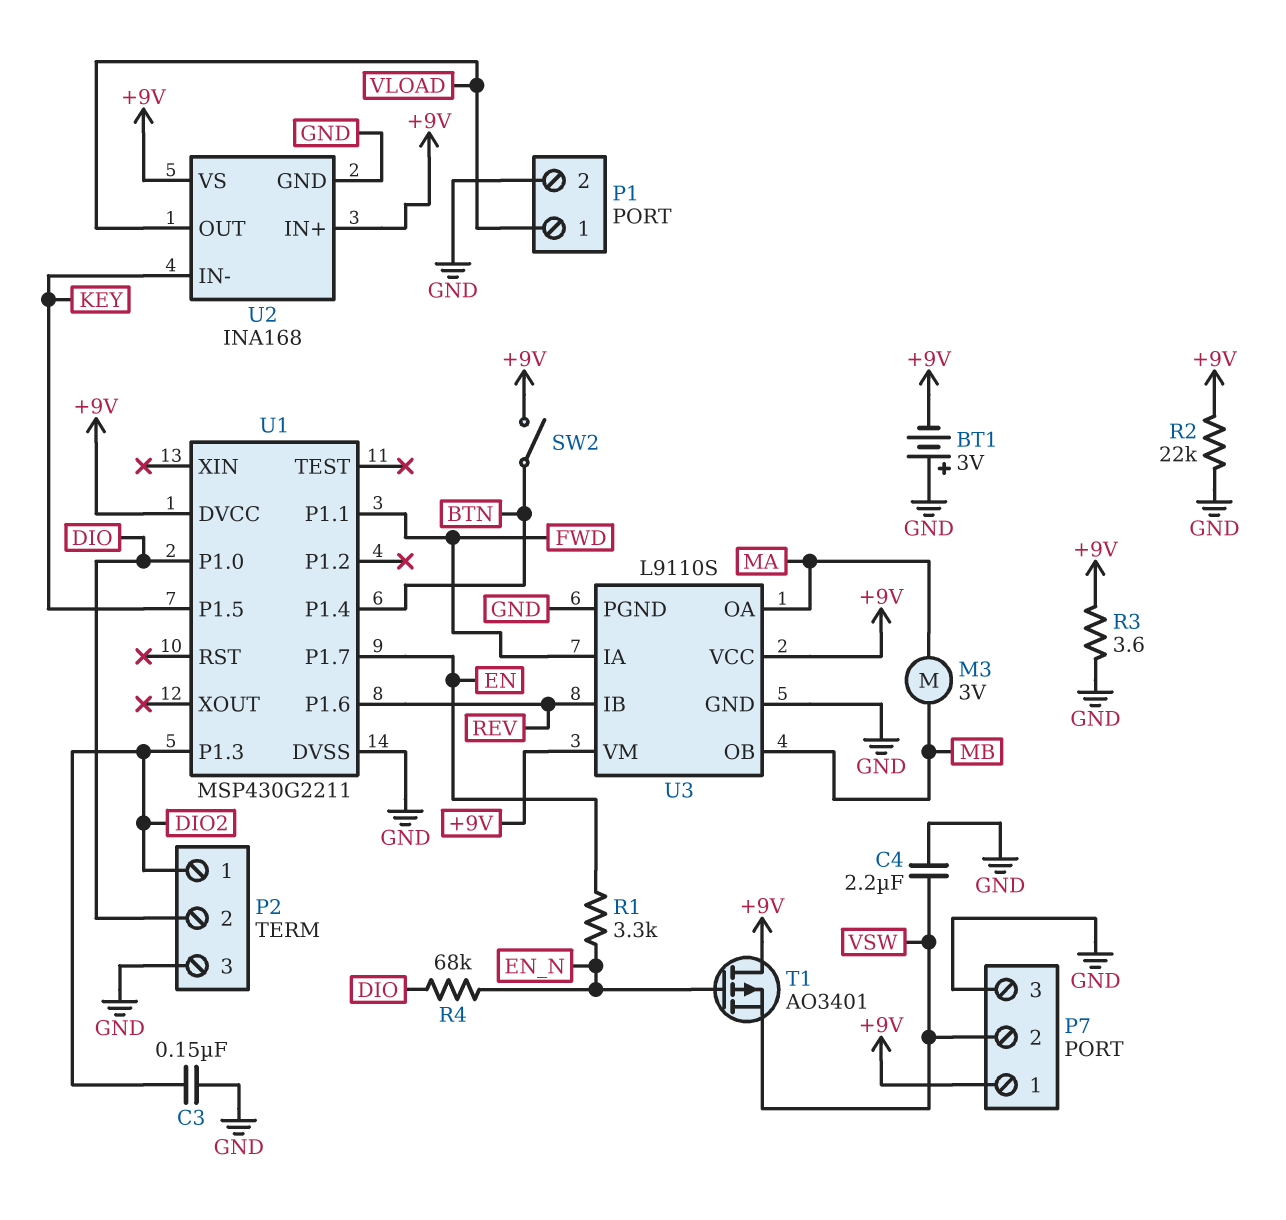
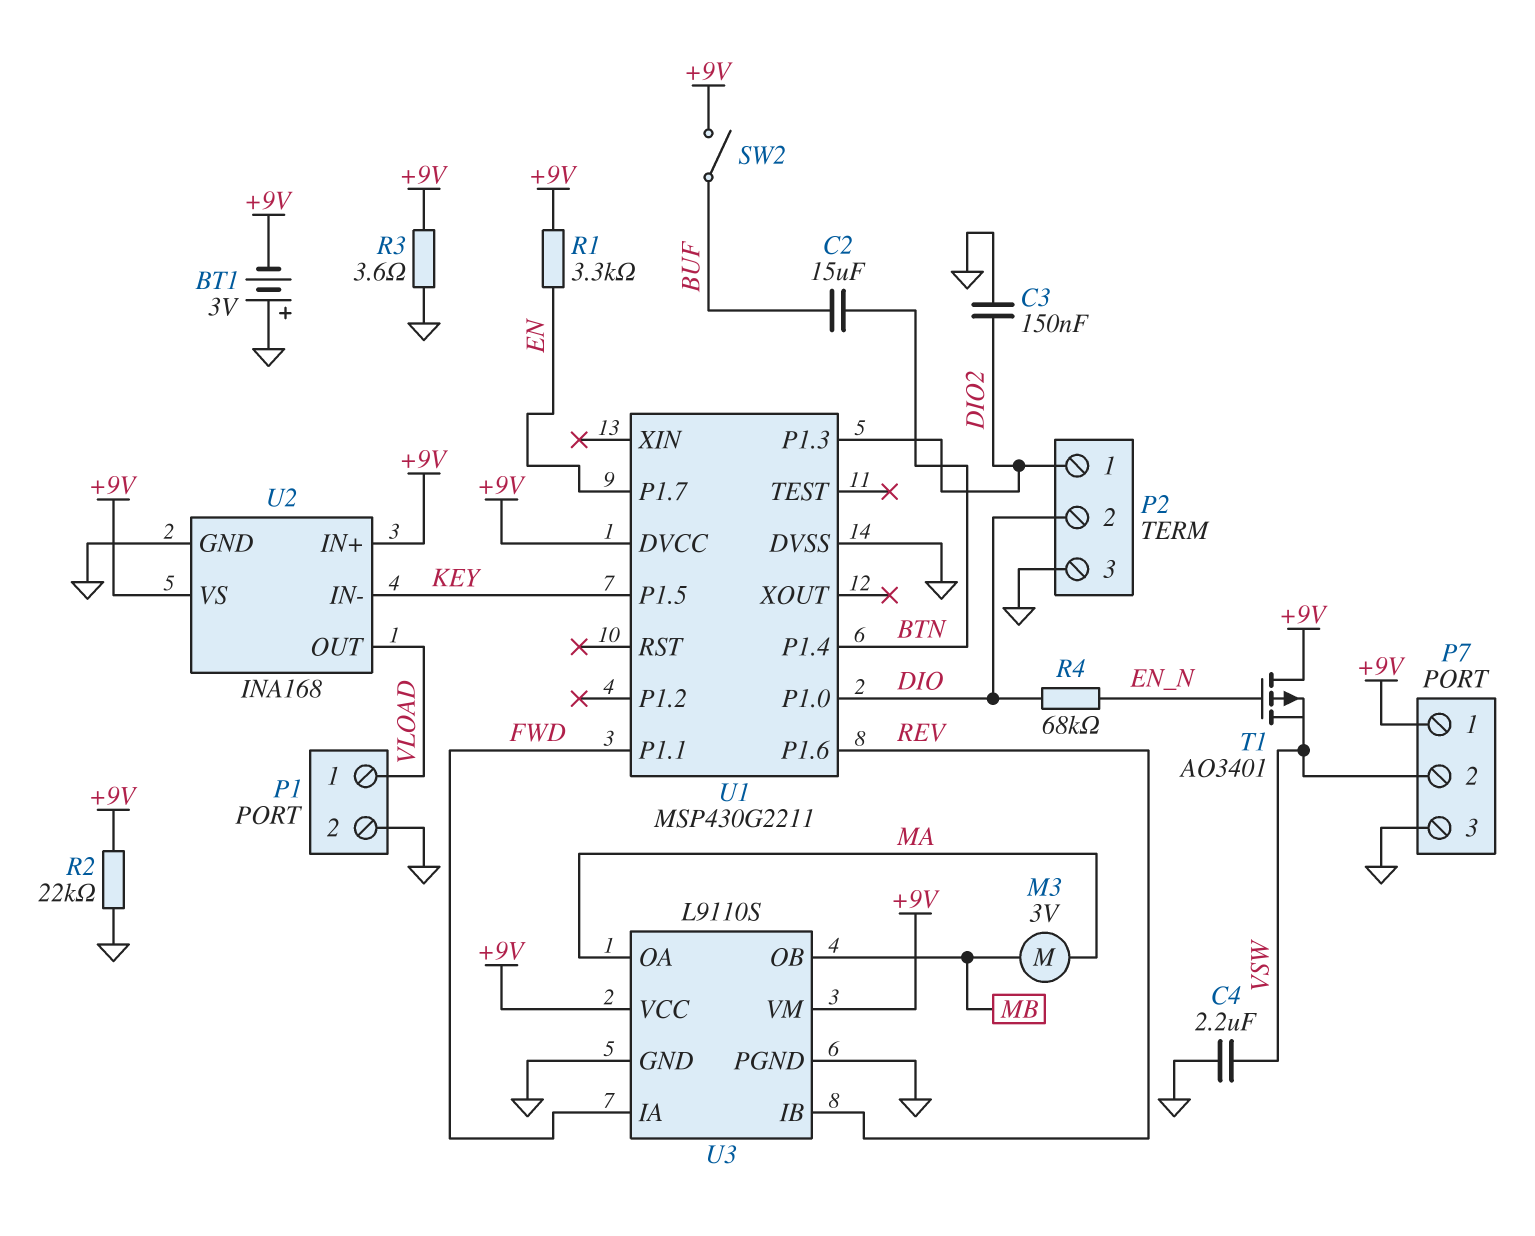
C2: none -> 15uF (BTN, BUF)
R1: 3.3k (EN, EN_N) -> 3.3k (+9V, EN)
SW2: switch (+9V, BTN) -> switch (+9V, BUF)

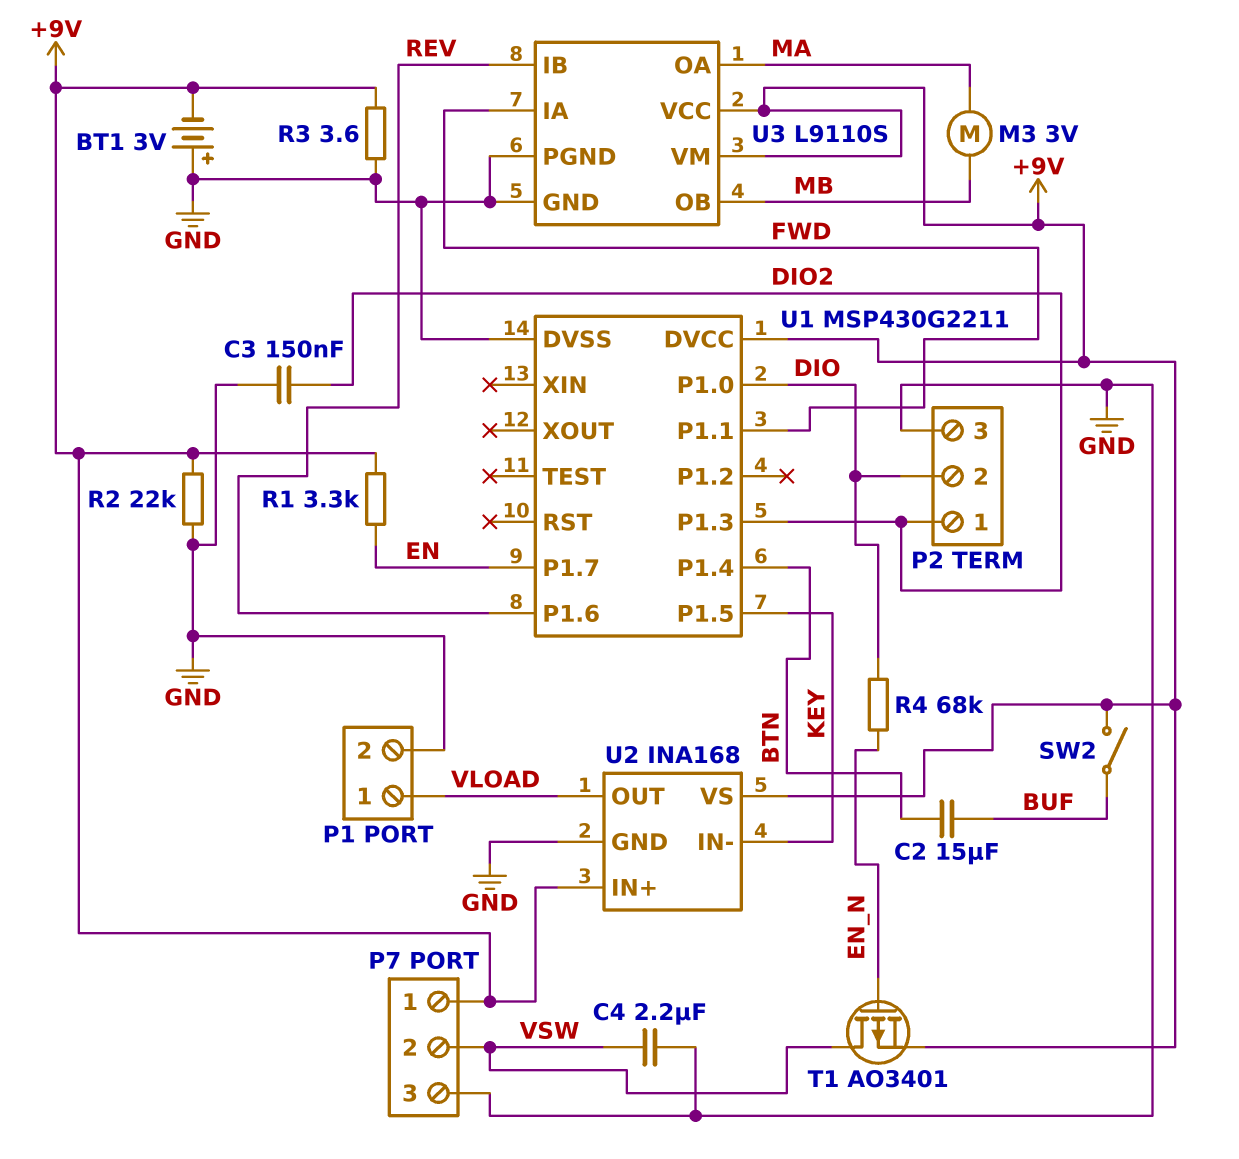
T1: PMOS AO3401 (G EN_N, D +9V, S VSW) -> PMOS AO3401 (G EN_N, D VSW, S +9V)

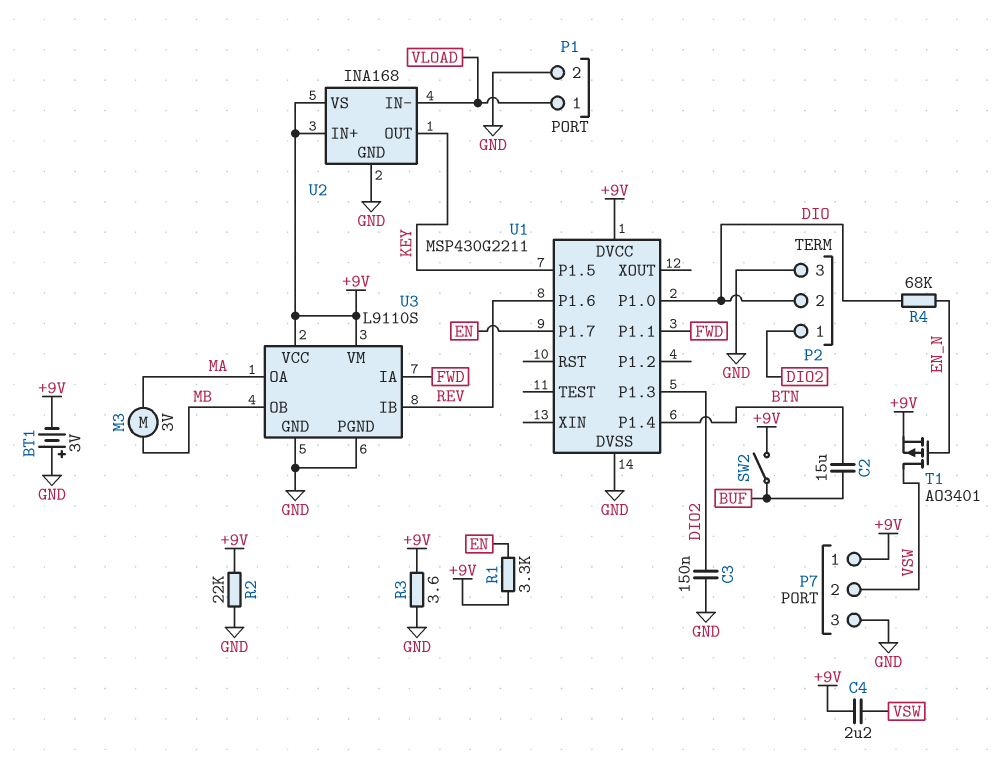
C4: 2.2uF (GND, VSW) -> 2.2uF (+9V, VSW)
U2 pin IN-: KEY -> VLOAD
U2 pin OUT: VLOAD -> KEY

